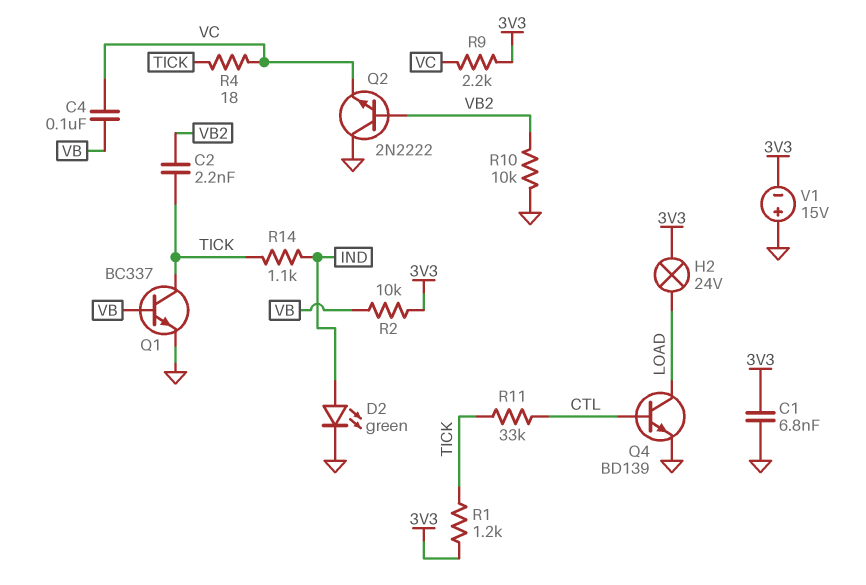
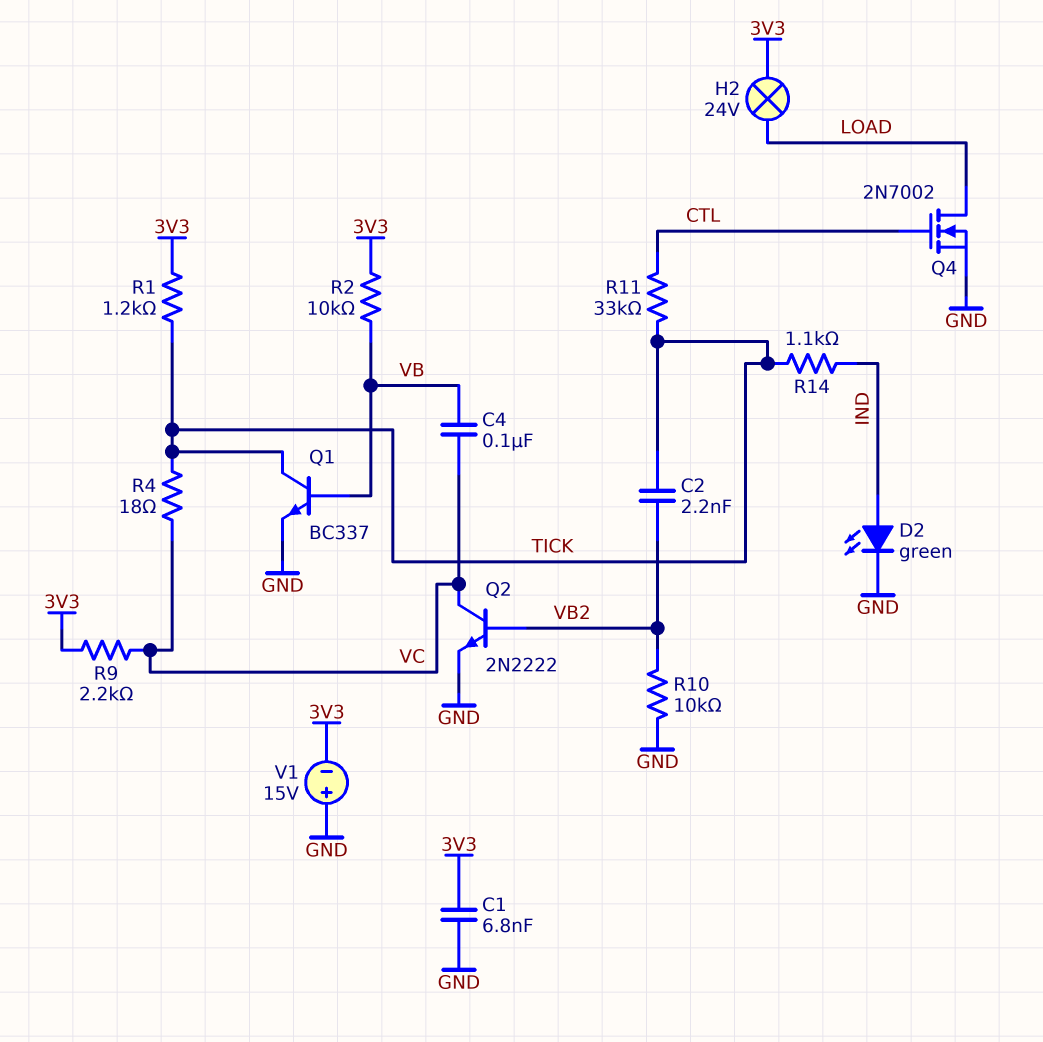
Q2: NPN 2N2222 (B VB2, C GND, E VC) -> NPN 2N2222 (B VB2, C VC, E GND)
Q4: NPN BD139 (B CTL, C LOAD, E GND) -> NMOS 2N7002 (G CTL, D LOAD, S GND)

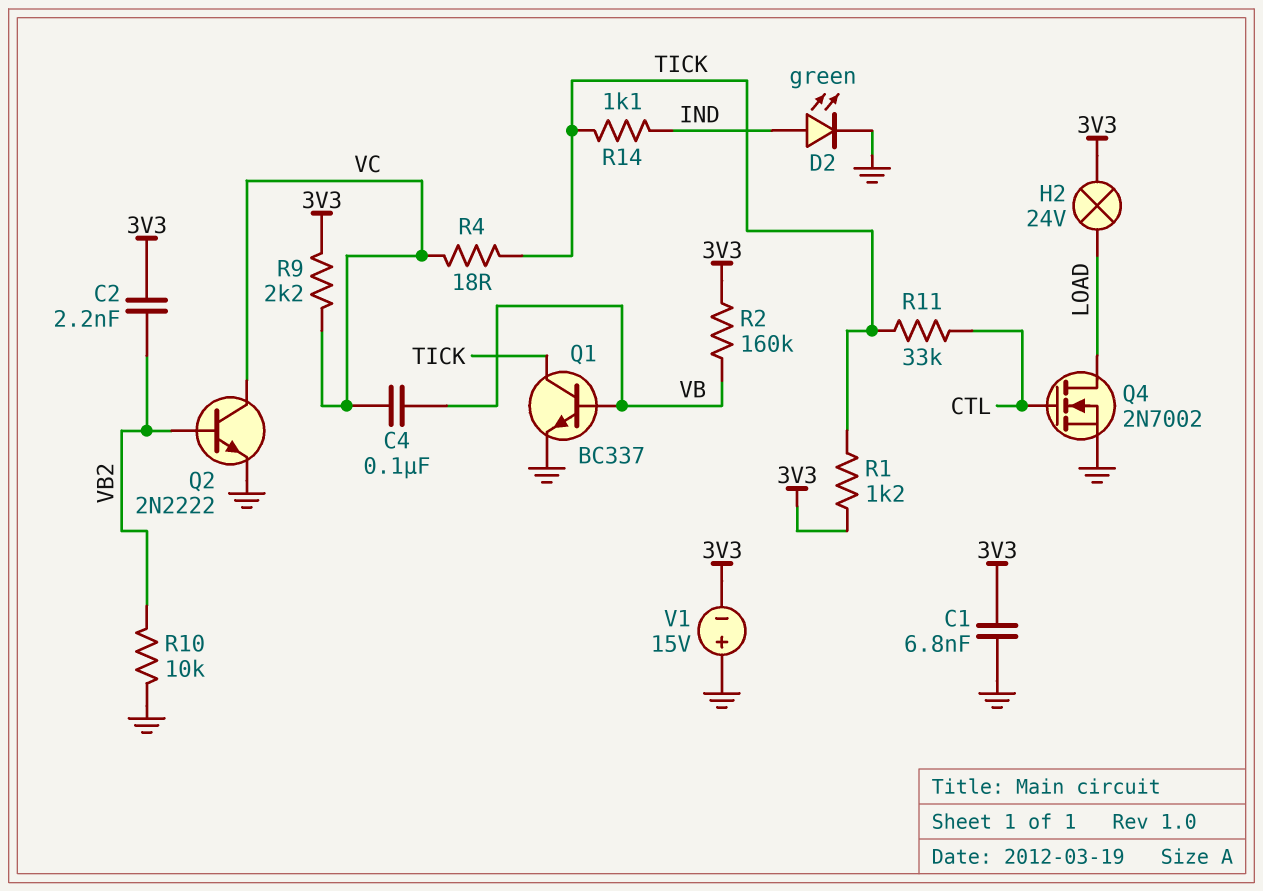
C2: 2.2nF (TICK, VB2) -> 2.2nF (3V3, VB2)
R2: 10k (3V3, VB) -> 160k (3V3, VB)

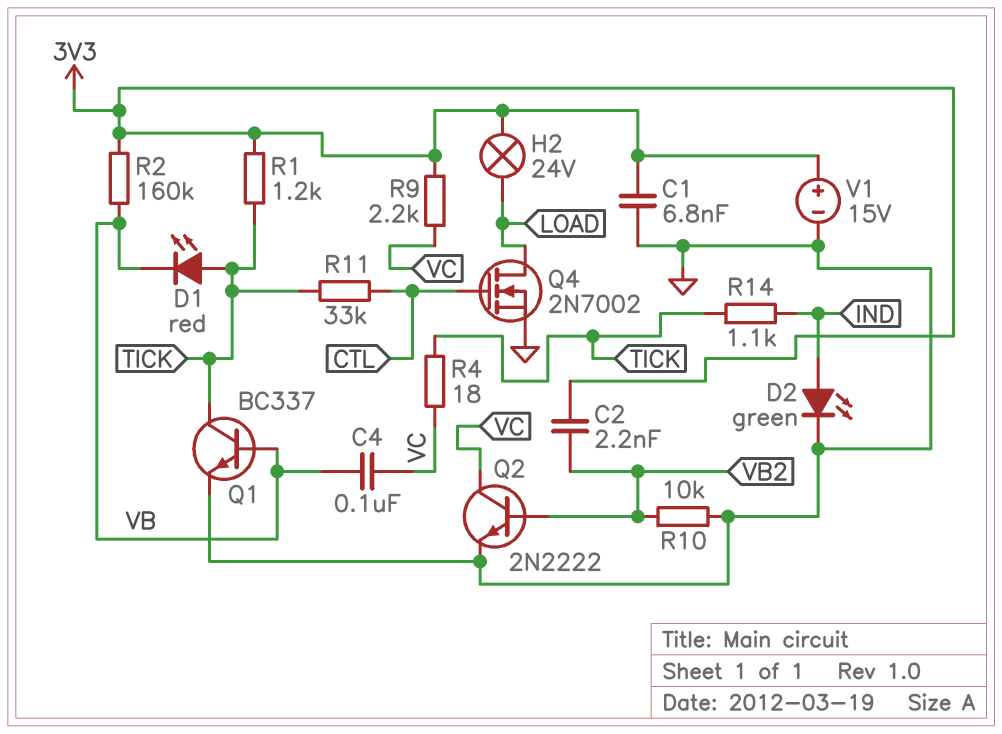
D1: none -> LED red (A TICK, K VB)
V1: 15V (plus GND, minus 3V3) -> 15V (plus 3V3, minus GND)

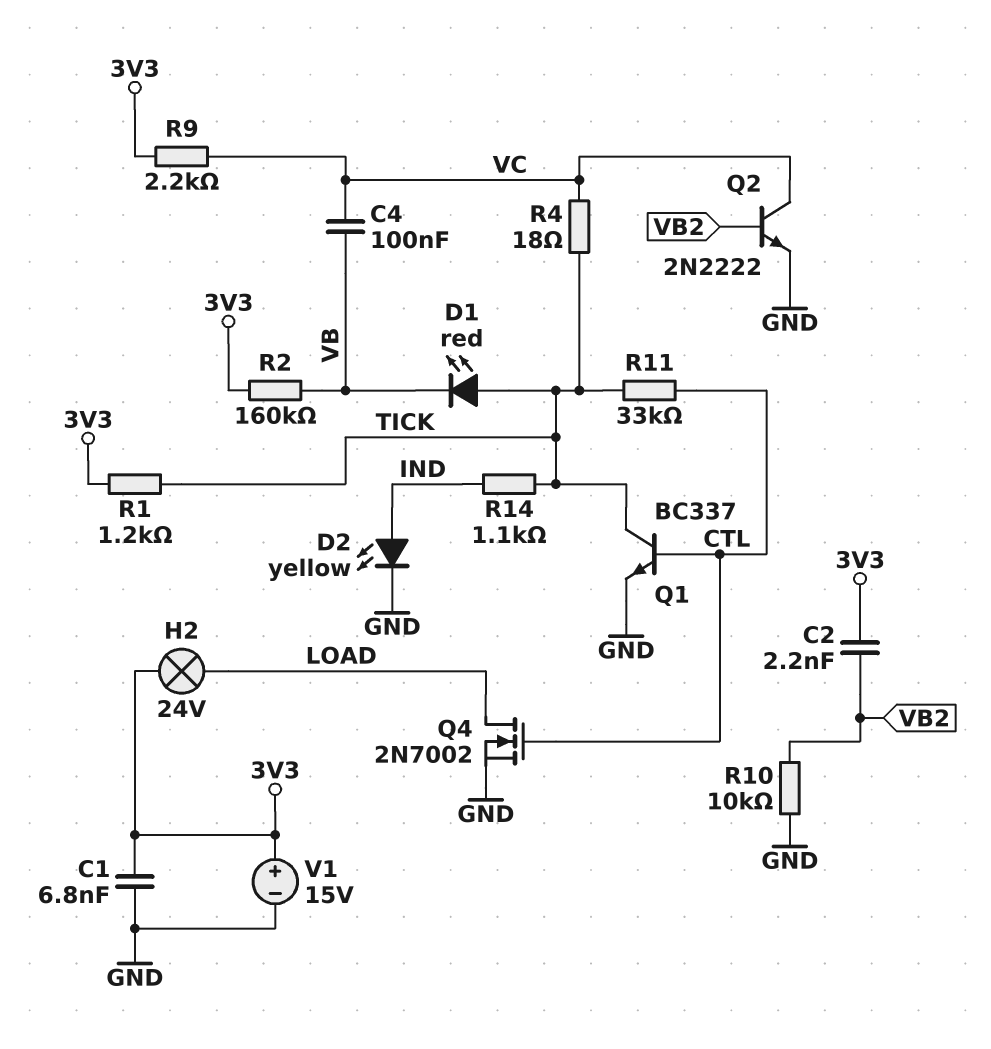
D2: LED green (A IND, K GND) -> LED yellow (A IND, K GND)
Q1: NPN BC337 (B VB, C TICK, E GND) -> NPN BC337 (B CTL, C TICK, E GND)

